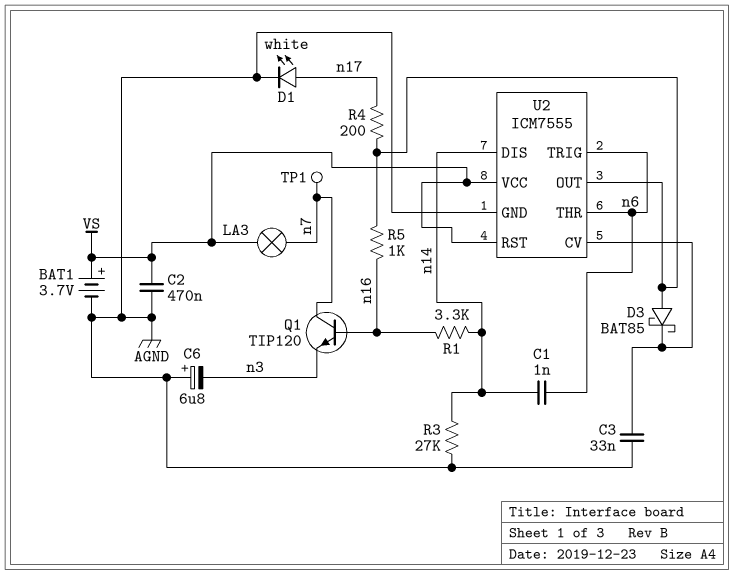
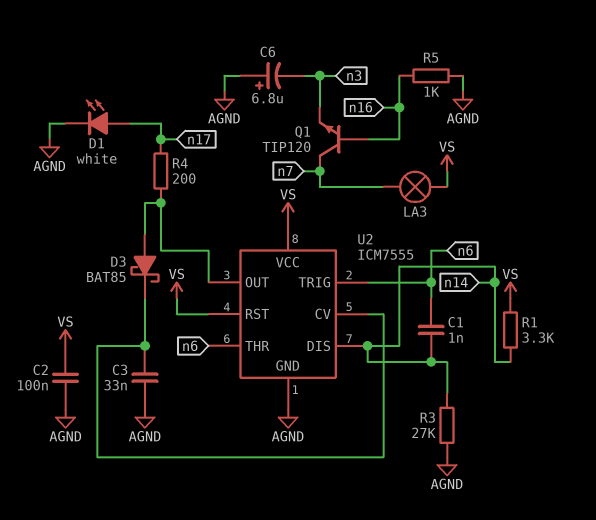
BAT1: 3.7V (plus VS, minus AGND) -> none
C2: 470nF (AGND, VS) -> 100nF (AGND, VS)
R1: 3.3k (n14, n16) -> 3.3k (VS, n14)
R5: 1k (U2/OUT, n16) -> 1k (AGND, n16)
TP1: test point (n7) -> none

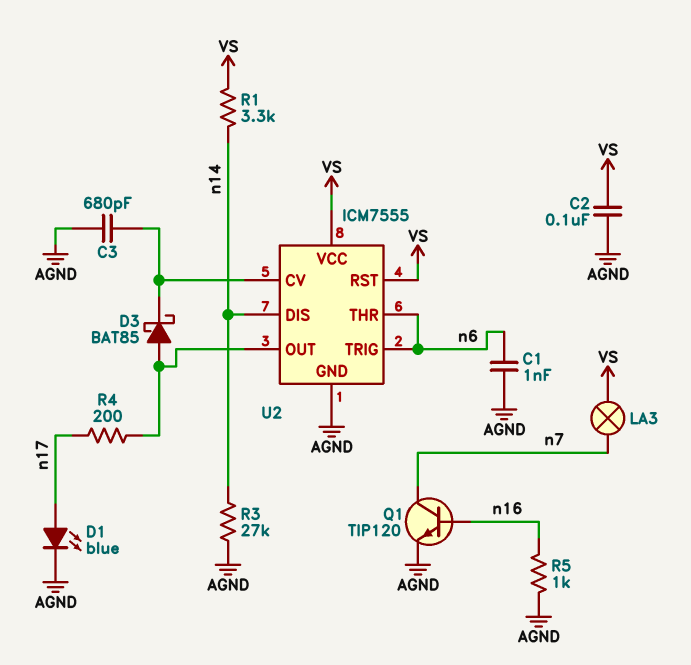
C1: 1nF (n6, n14) -> 1nF (AGND, n6)
C3: 33nF (AGND, U2/CV) -> 680pF (AGND, U2/CV)
C6: 6.8uF (plus AGND, minus n3) -> none
D1: LED white (A n17, K AGND) -> LED blue (A n17, K AGND)
Q1: NPN TIP120 (B n16, C n7, E n3) -> NPN TIP120 (B n16, C n7, E AGND)

